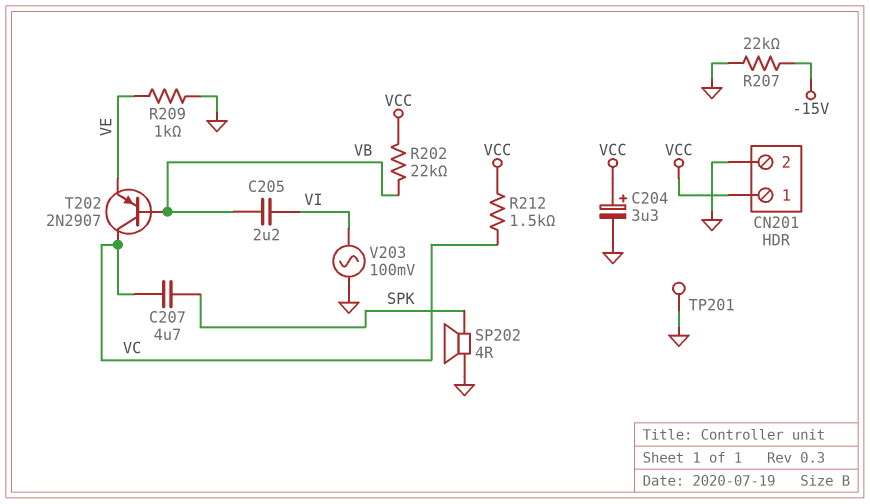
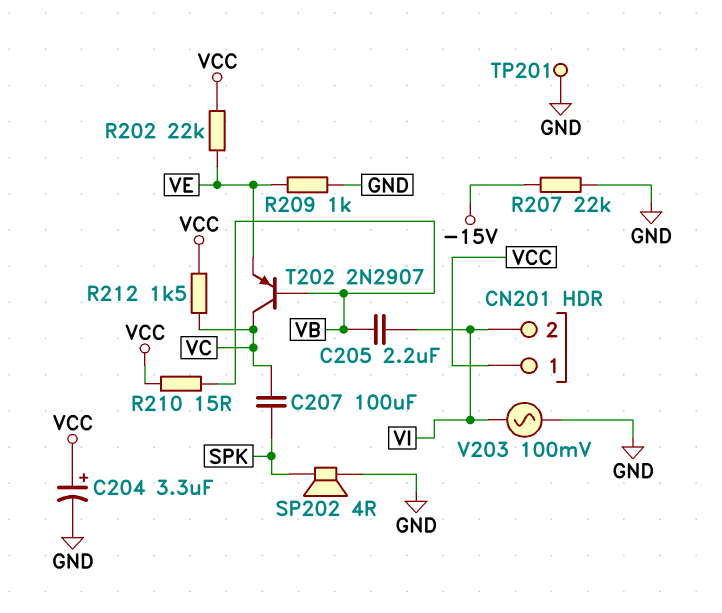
C207: 4.7uF (SPK, VC) -> 100uF (SPK, VC)
CN201 pin 2: GND -> VI
R202: 22k (VB, VCC) -> 22k (VCC, VE)
R210: none -> 15 (VB, VCC)

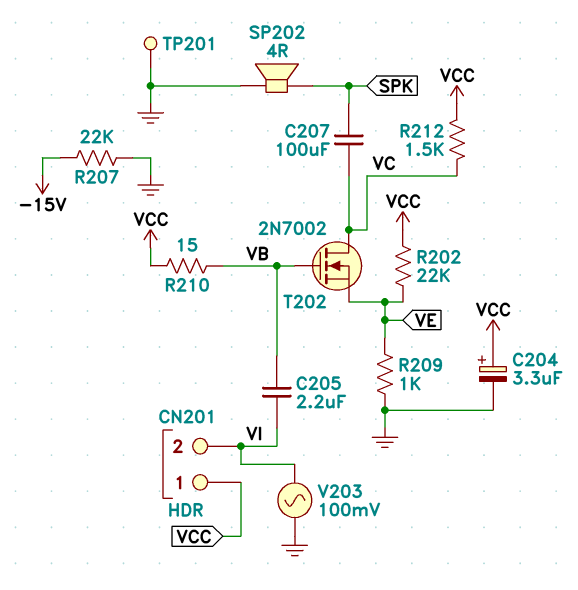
T202: PNP 2N2907 (B VB, C VC, E VE) -> NMOS 2N7002 (G VB, D VC, S VE)

